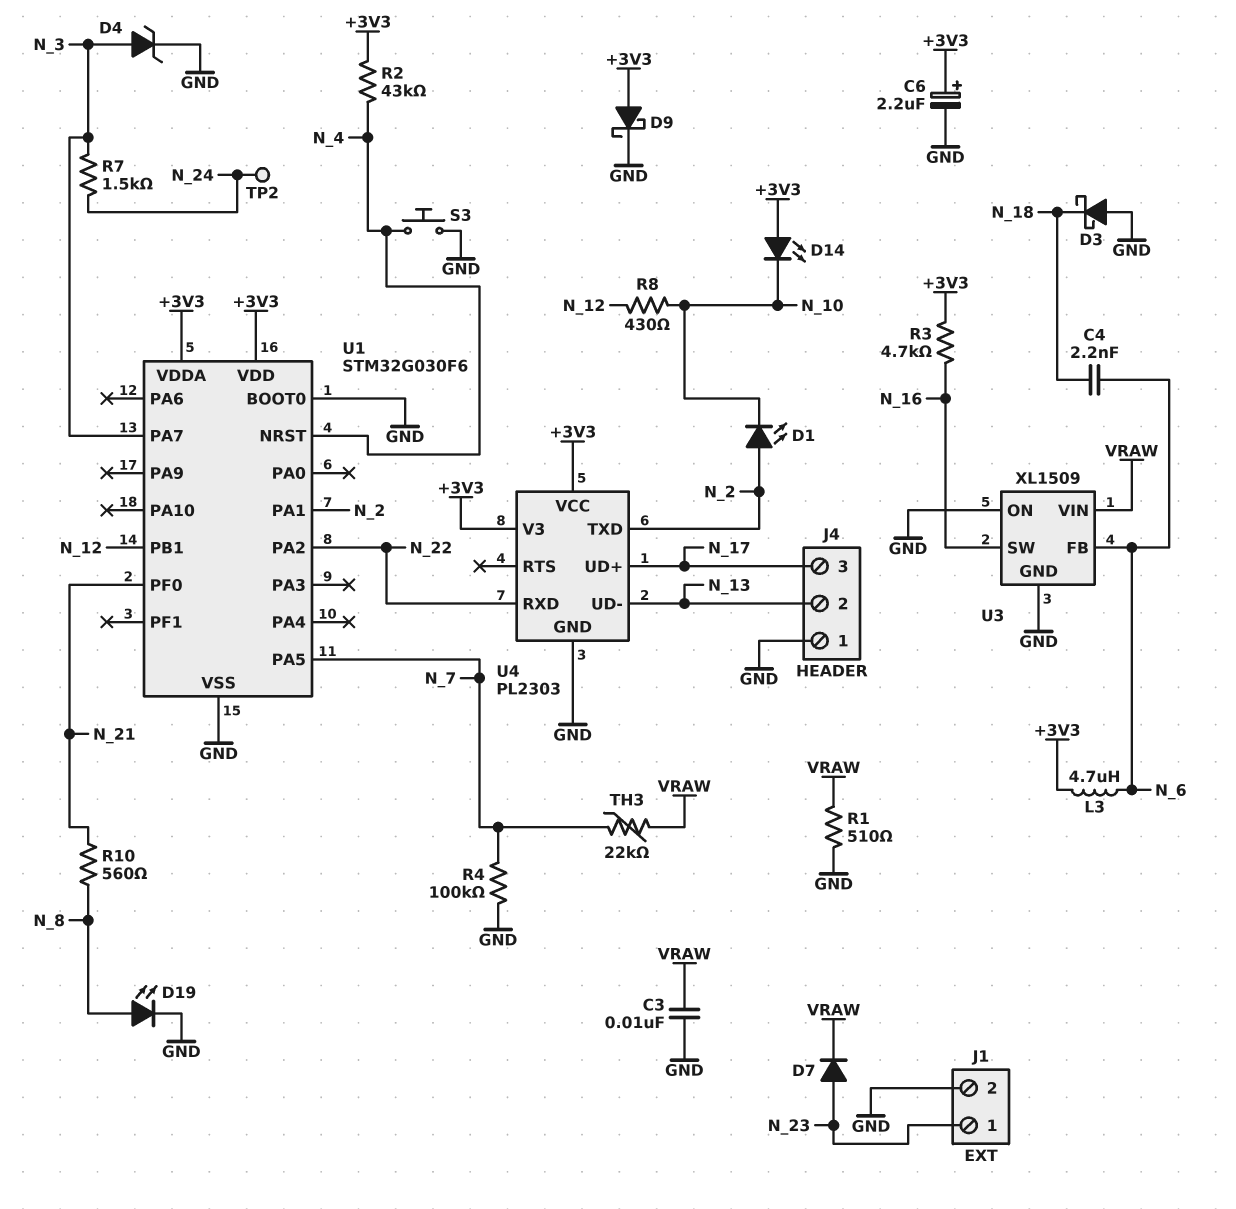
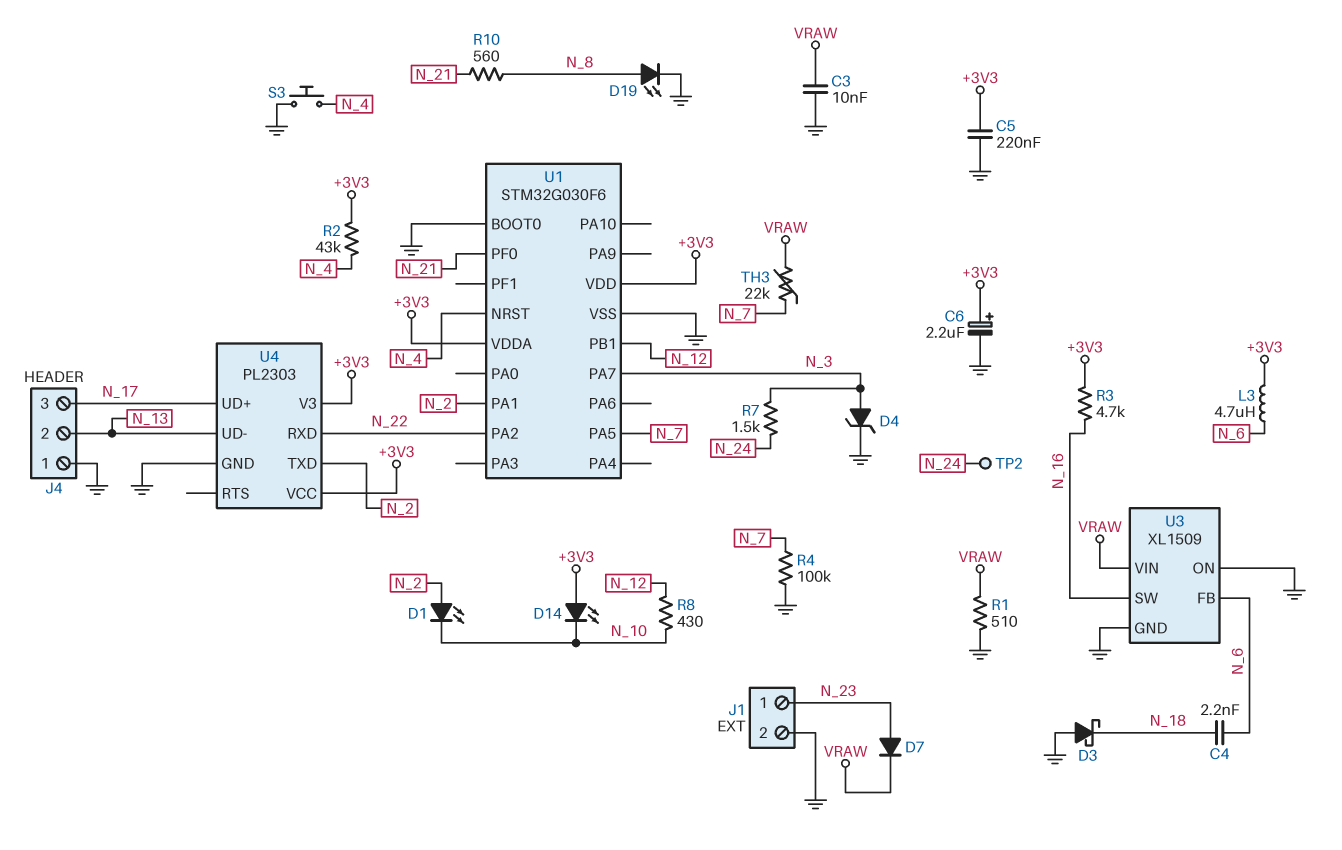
C5: none -> 220nF (+3V3, GND)
D9: schottky (A +3V3, K GND) -> none

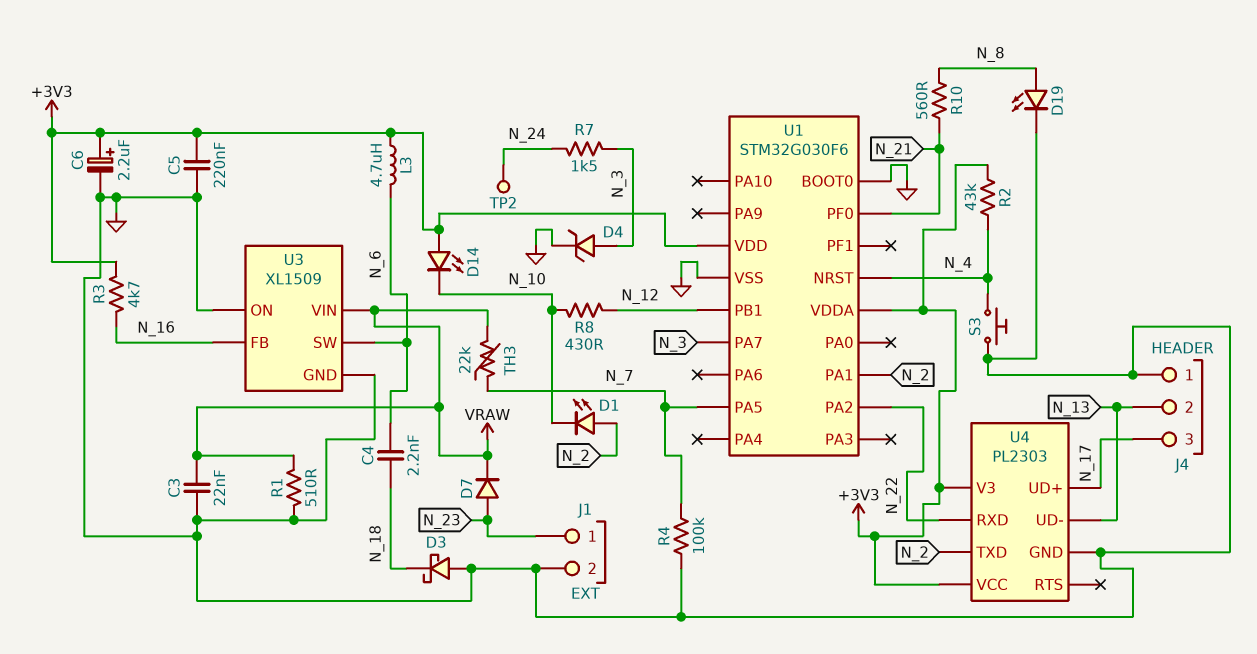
C3: 10nF (GND, VRAW) -> 22nF (GND, VRAW)
U3 pin FB: N_6 -> N_16
U3 pin SW: N_16 -> N_6

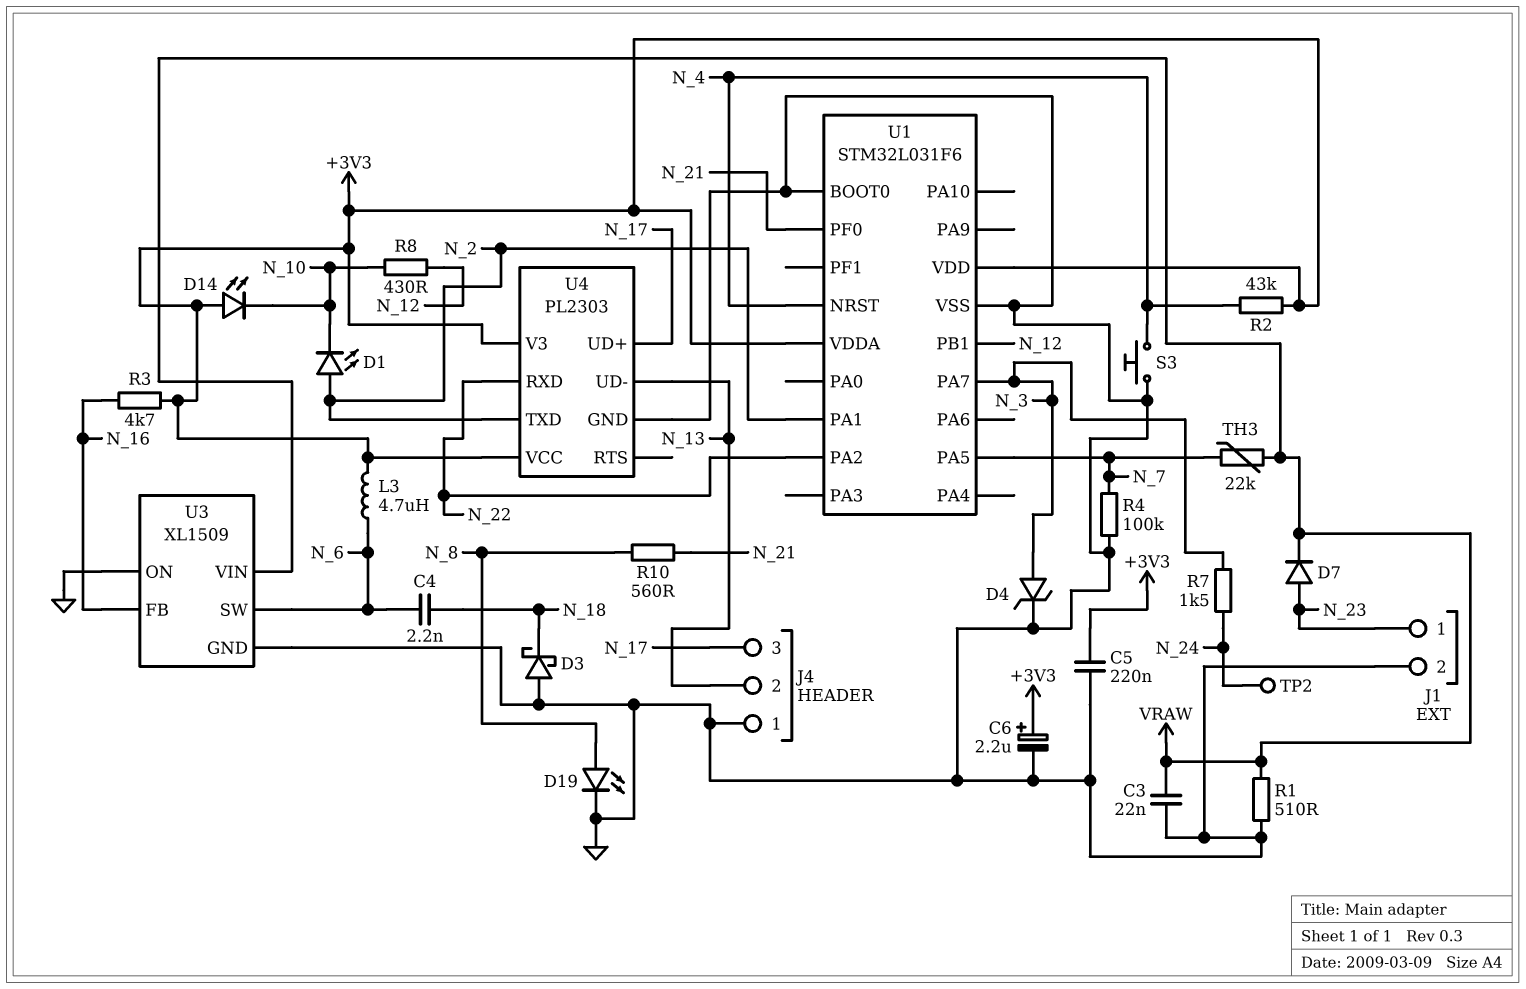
U1: STM32G030F6 -> STM32L031F6

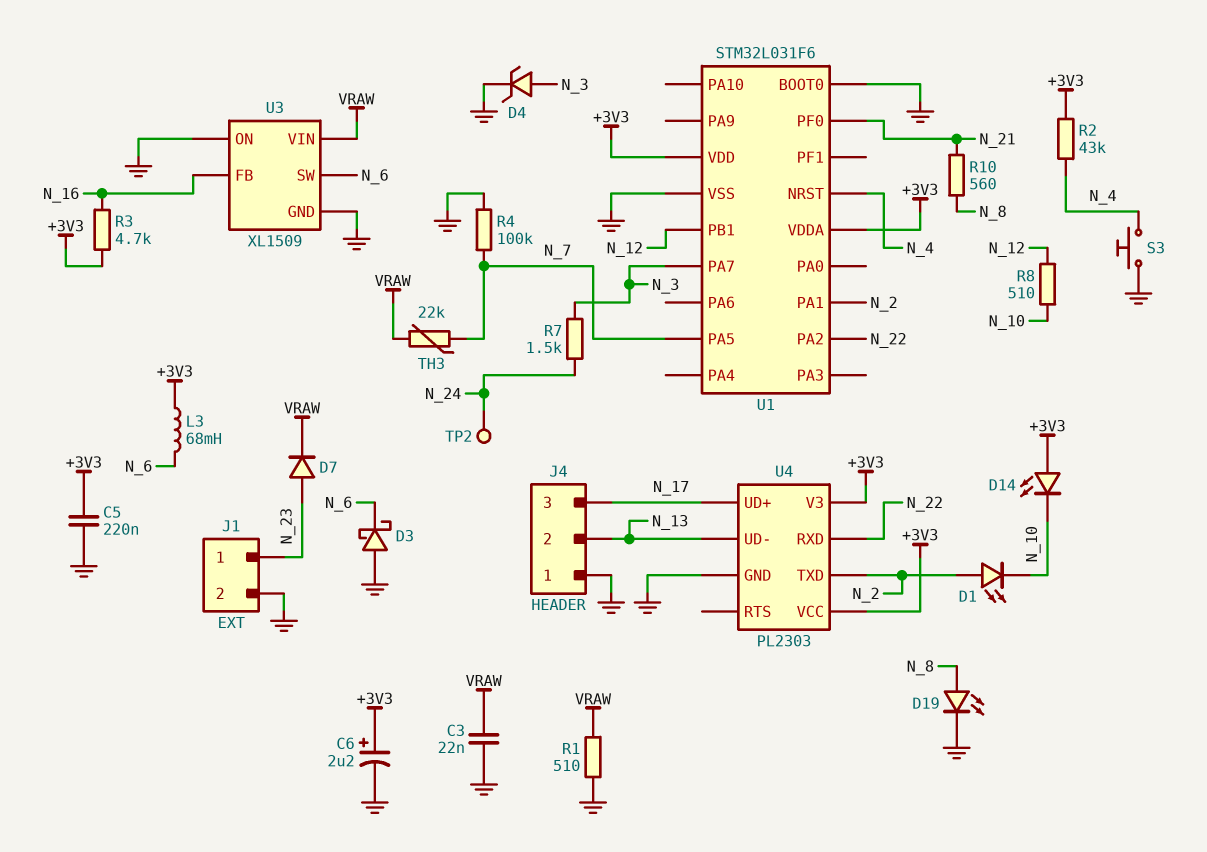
C4: 2.2nF (N_6, N_18) -> none
D3: schottky (A GND, K N_18) -> schottky (A GND, K N_6)
L3: 4.7uH (+3V3, N_6) -> 68mH (+3V3, N_6)
R8: 430 (N_10, N_12) -> 510 (N_10, N_12)

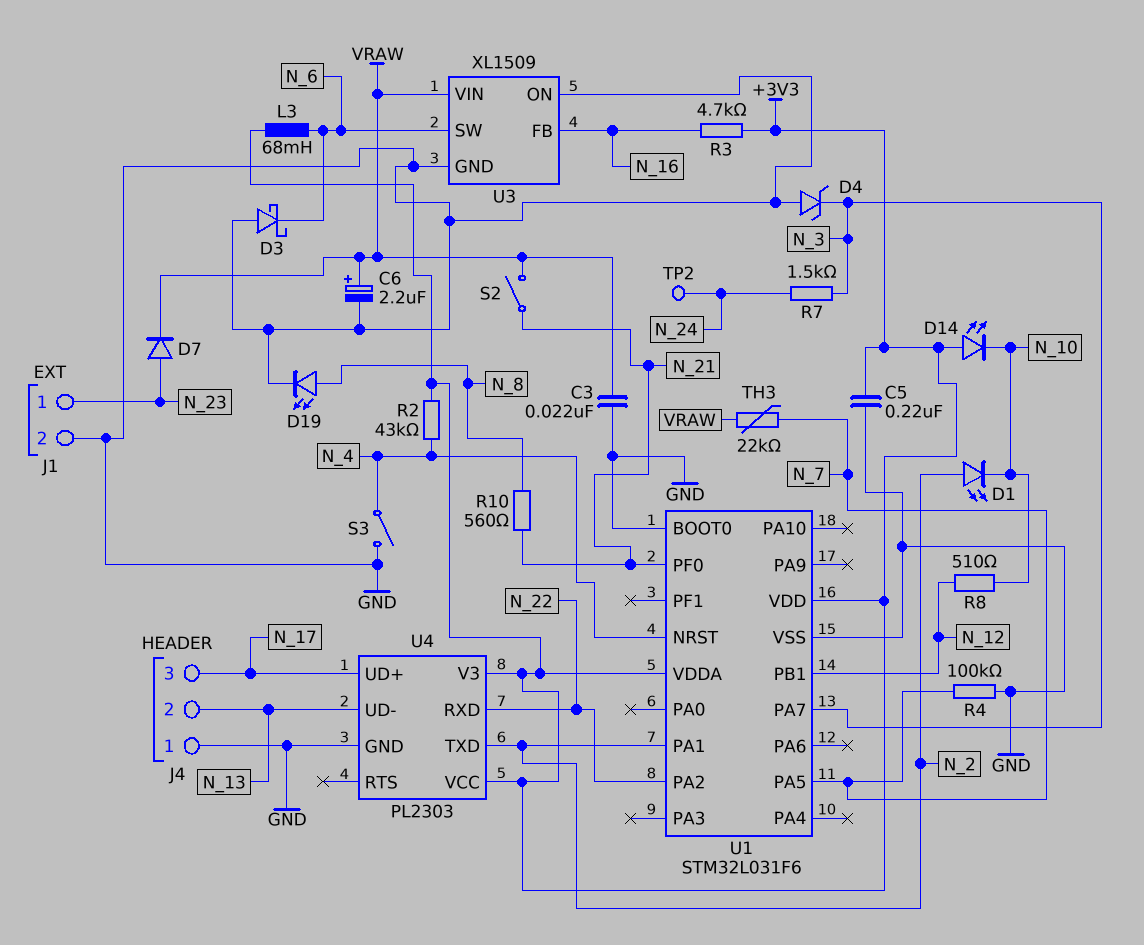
C6: 2.2uF (plus +3V3, minus GND) -> 2.2uF (plus VRAW, minus GND)
D4: zener (A N_3, K GND) -> zener (A GND, K N_3)
R1: 510 (GND, VRAW) -> none
S2: none -> switch (N_21, VRAW)
S3: button (GND, N_4) -> switch (GND, N_4)

